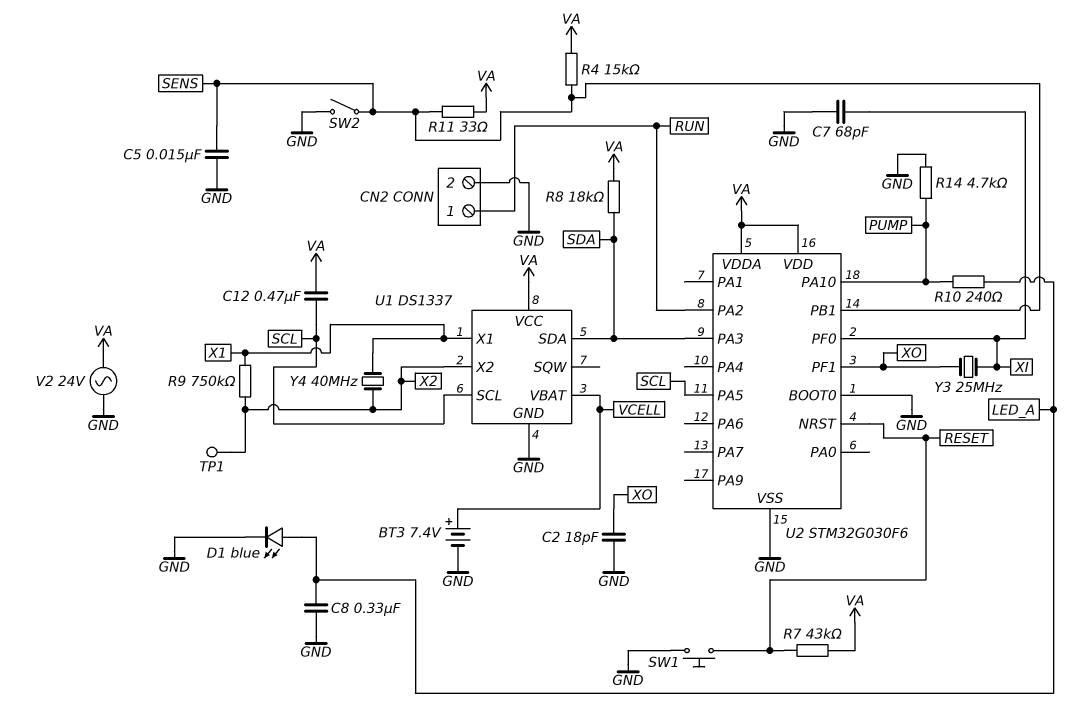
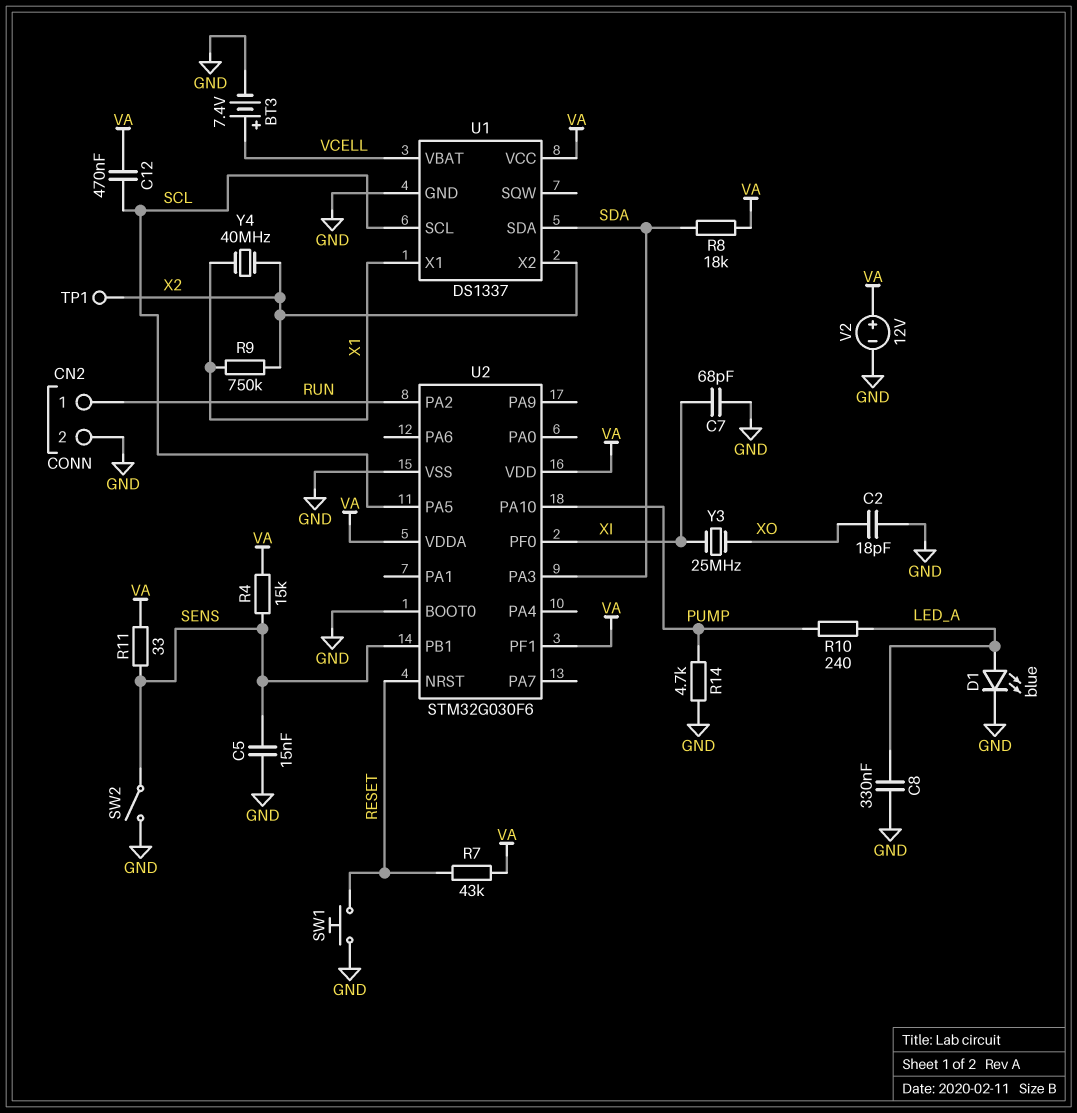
U2 pin PF1: XO -> VA
V2: AC 24V (GND, VA) -> 12V (plus VA, minus GND)

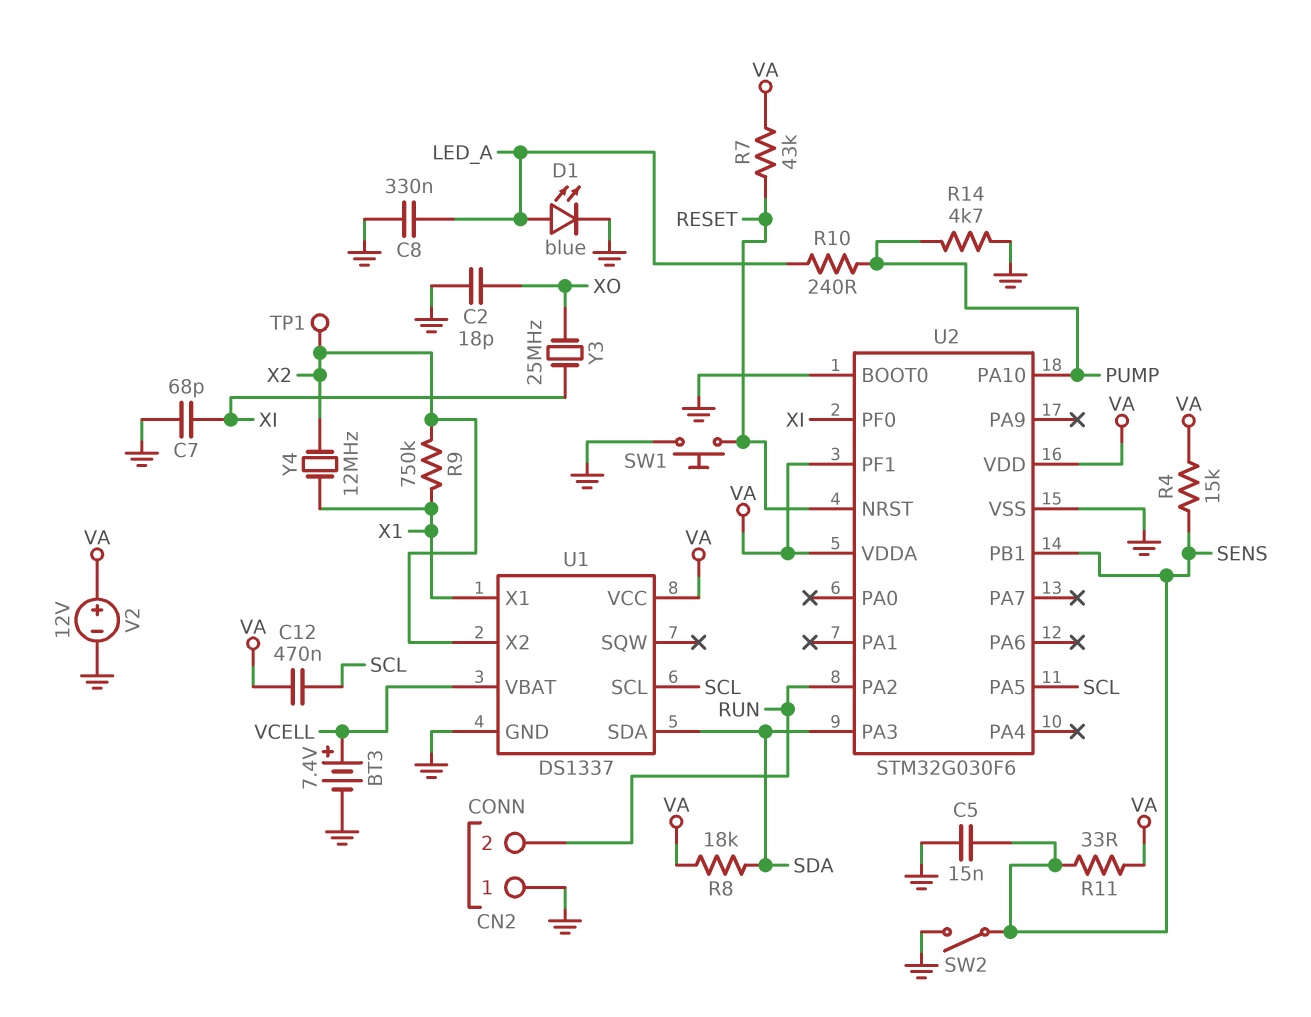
CN2 pin 1: RUN -> GND
CN2 pin 2: GND -> RUN
Y4: 40MHz (X1, X2) -> 12MHz (X1, X2)

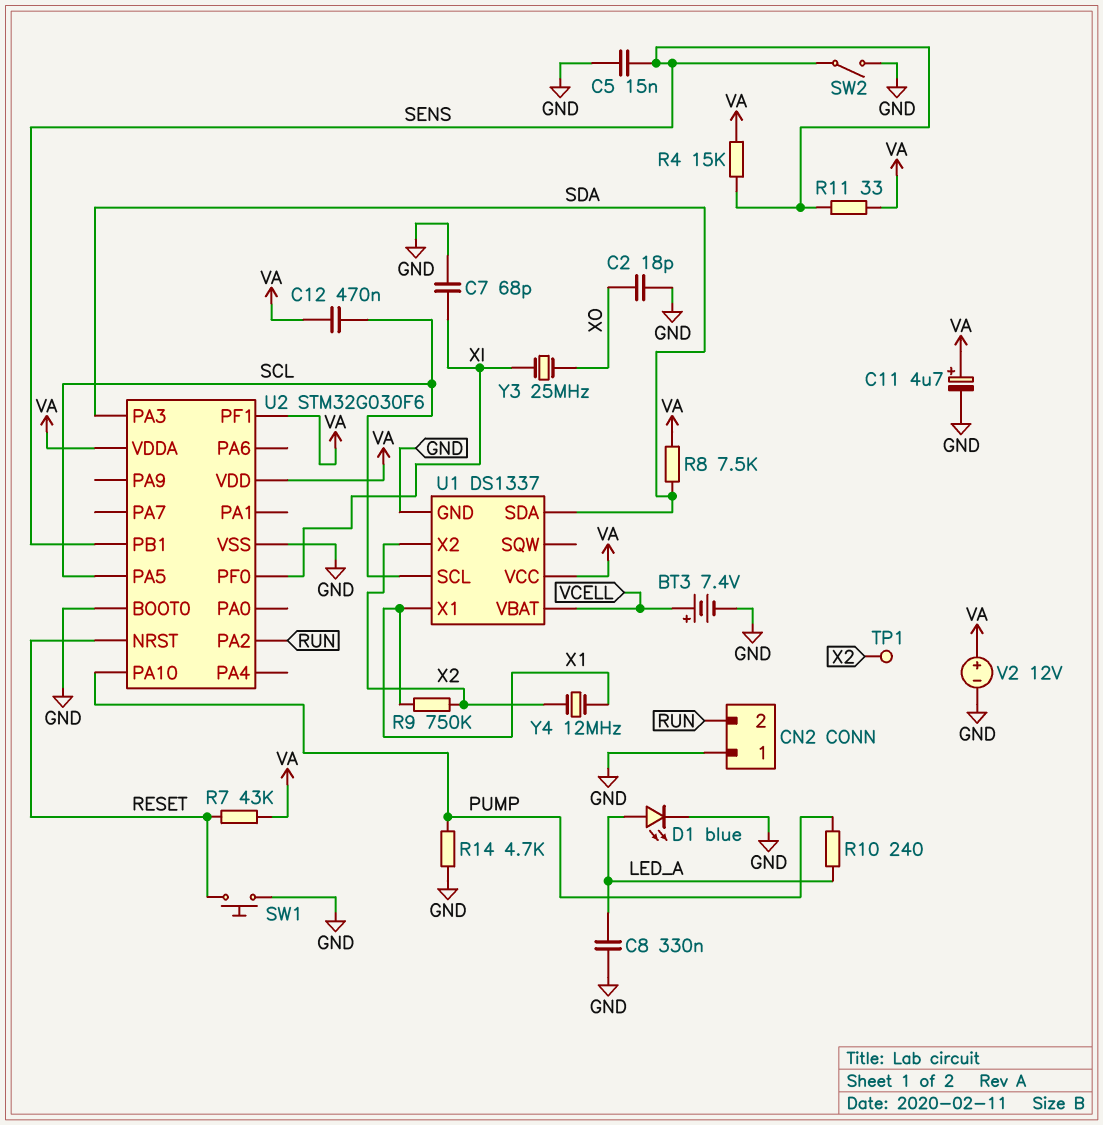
C11: none -> 4.7uF (plus VA, minus GND)
R8: 18k (SDA, VA) -> 7.5k (SDA, VA)

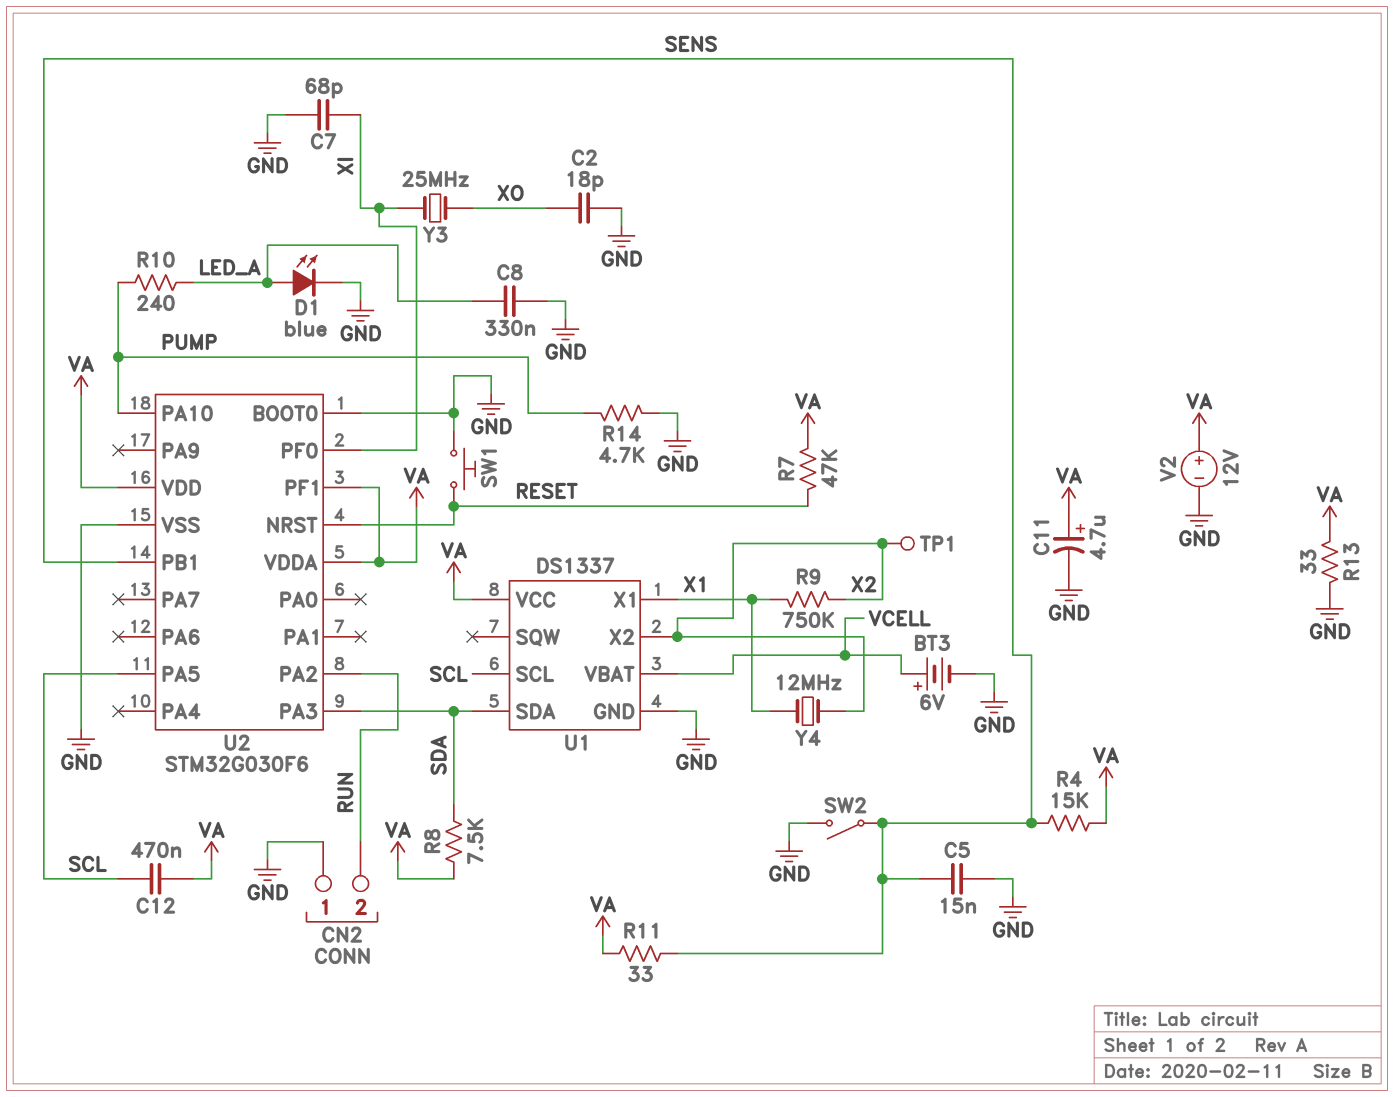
BT3: 7.4V (plus VCELL, minus GND) -> 6V (plus VCELL, minus GND)
R7: 43k (RESET, VA) -> 47k (RESET, VA)
R13: none -> 33 (GND, VA)

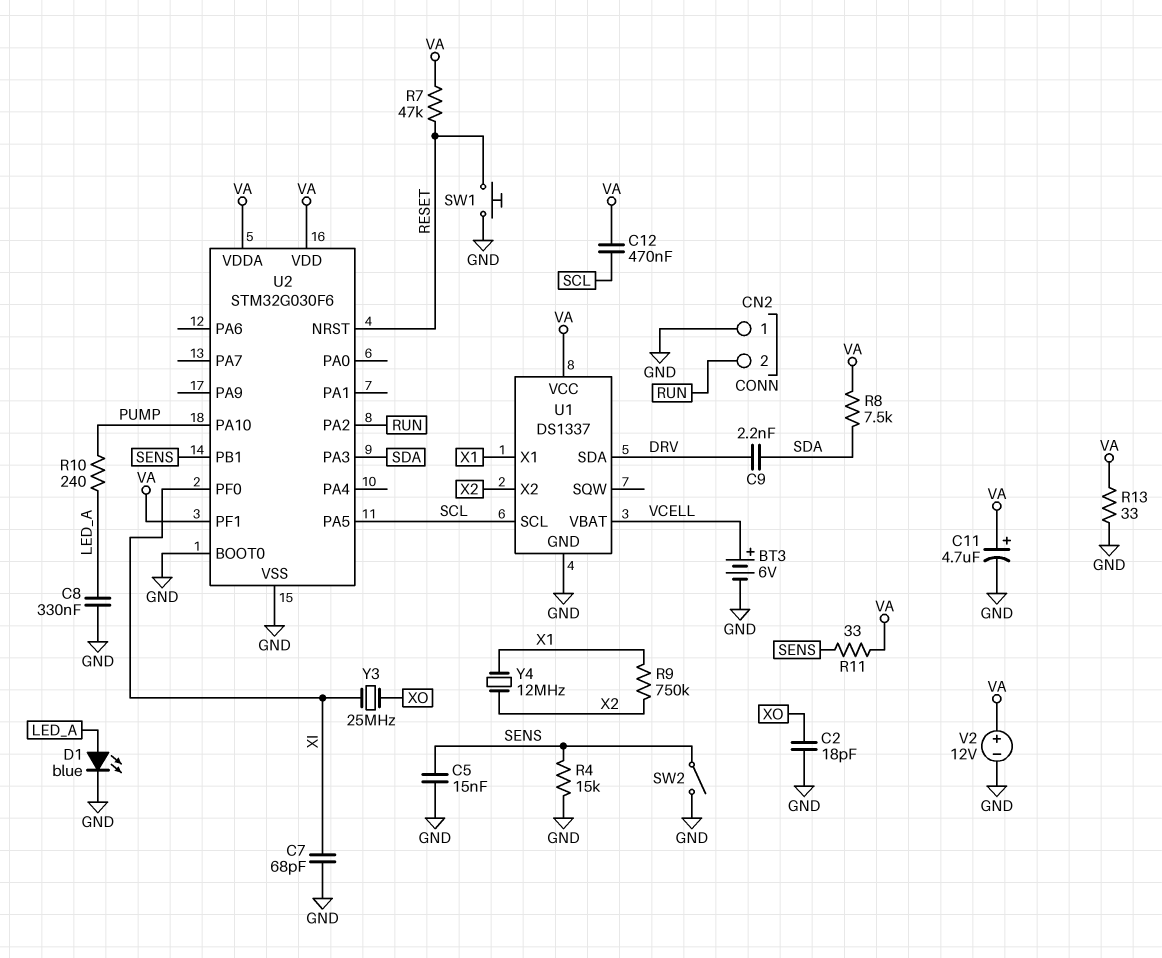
C9: none -> 2.2nF (DRV, SDA)
R4: 15k (SENS, VA) -> 15k (GND, SENS)
R14: 4.7k (GND, PUMP) -> none
TP1: test point (X2) -> none
U1 pin SDA: SDA -> DRV

